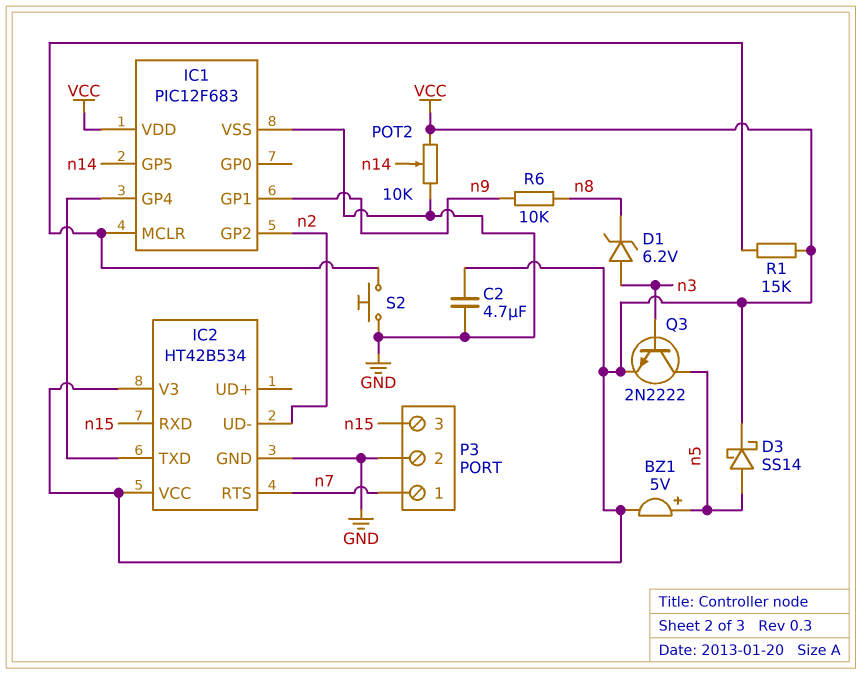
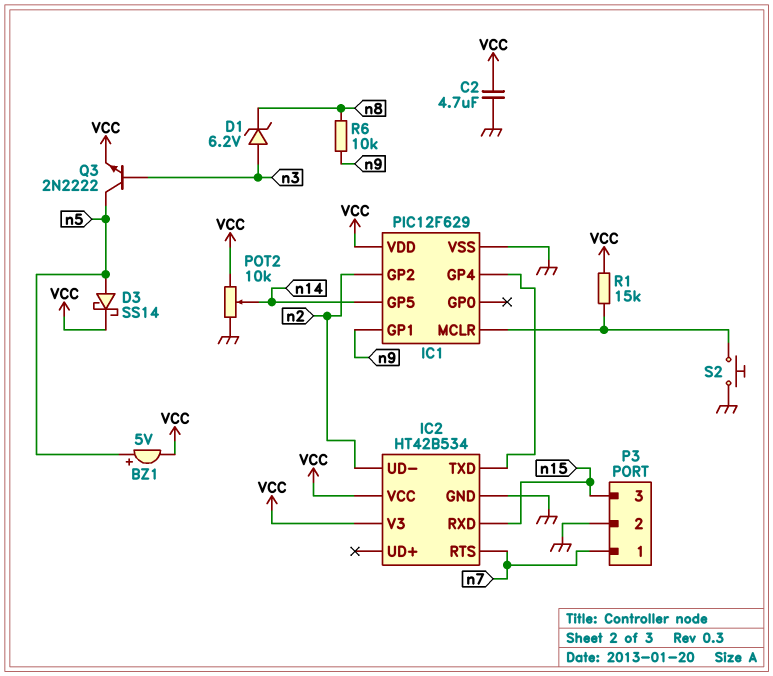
IC1: PIC12F683 -> PIC12F629

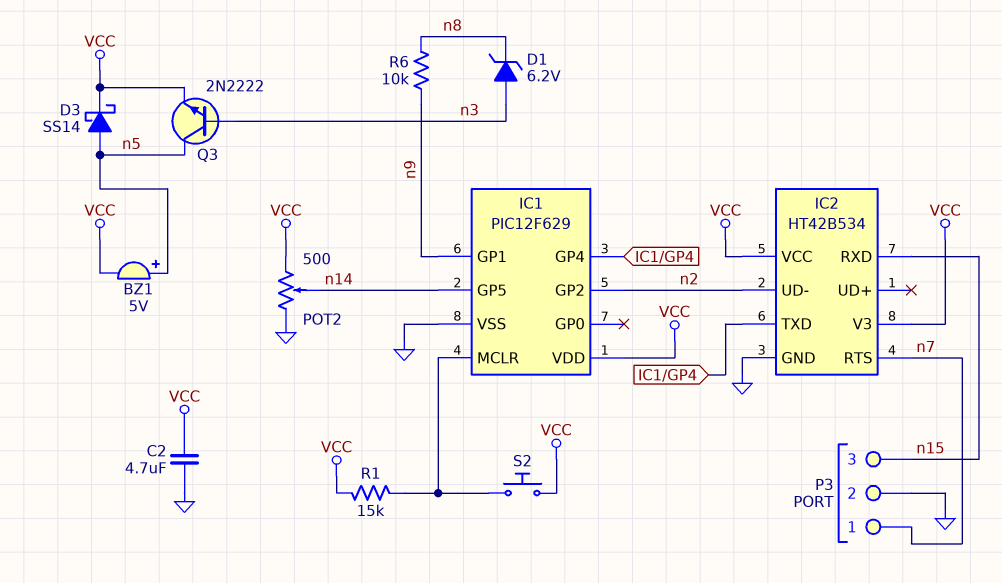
POT2: 10k (GND, VCC, wiper n14) -> 500 (GND, VCC, wiper n14)
S2: button (GND, IC1/MCLR) -> button (IC1/MCLR, VCC)

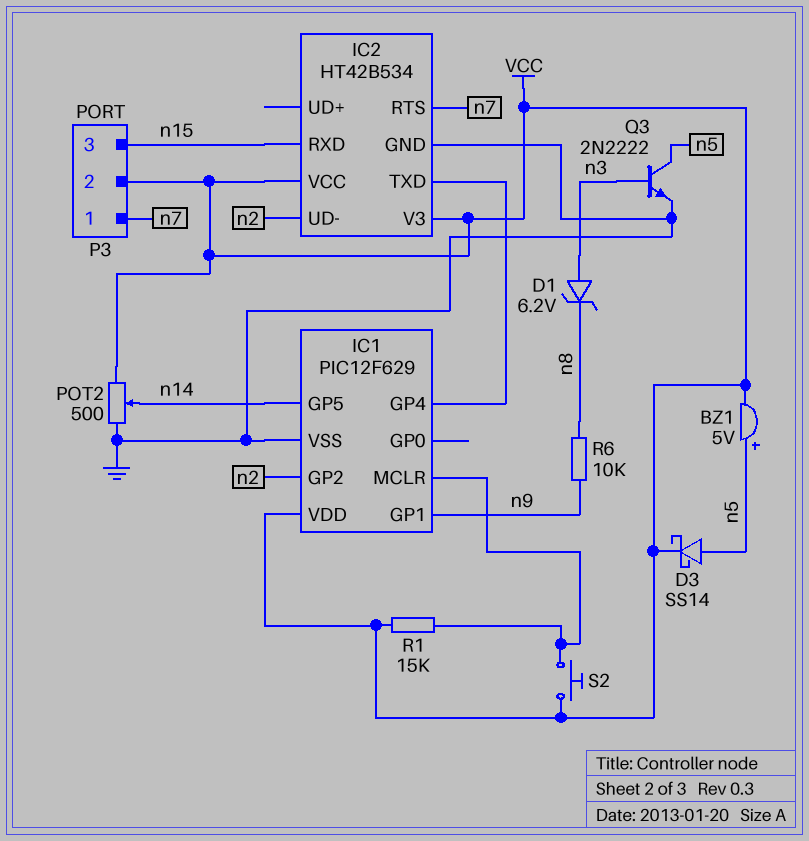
C2: 4.7uF (GND, VCC) -> none
P3 pin 2: GND -> VCC
Q3: NPN 2N2222 (B n3, C n5, E VCC) -> NPN 2N2222 (B n3, C n5, E GND)

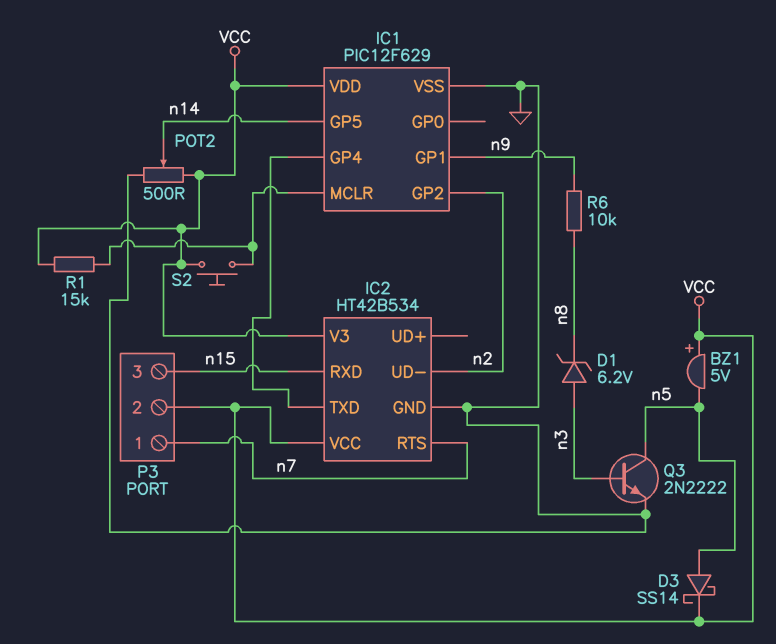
BZ1: buzzer 5V (plus n5, minus VCC) -> buzzer 5V (plus VCC, minus n5)

